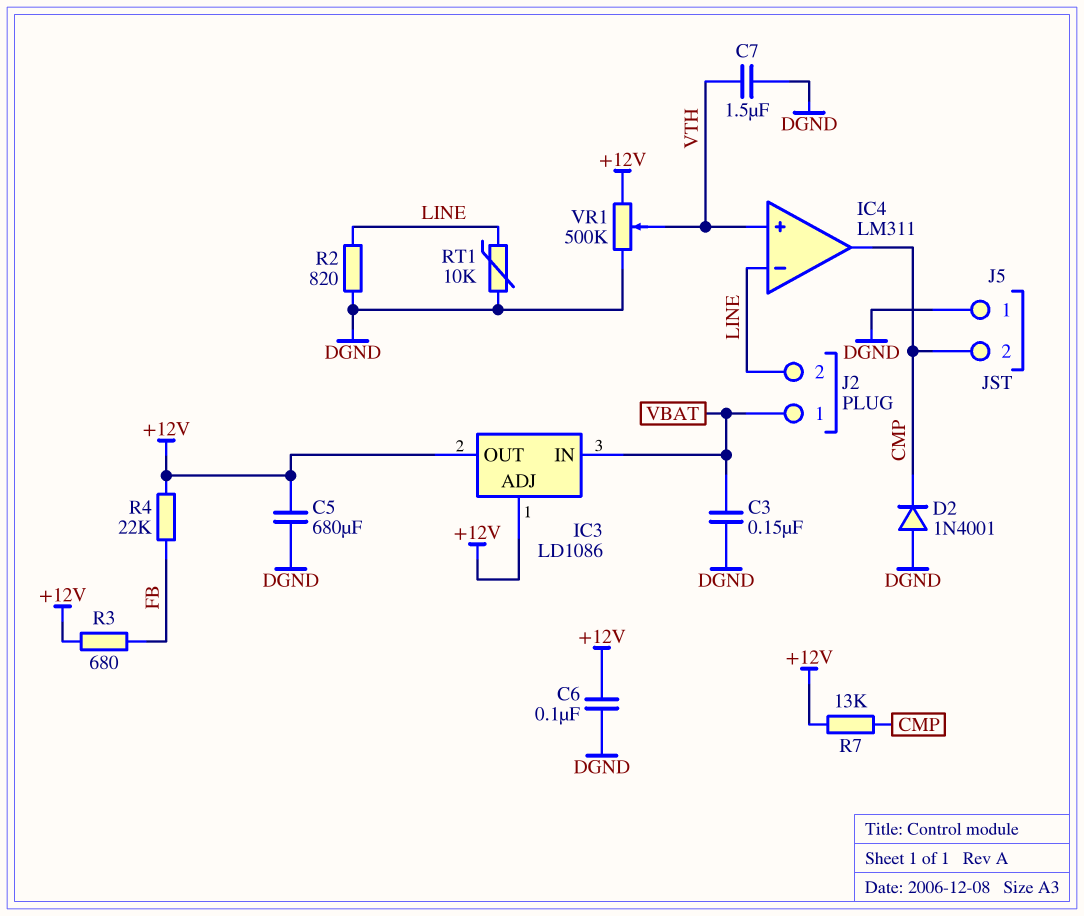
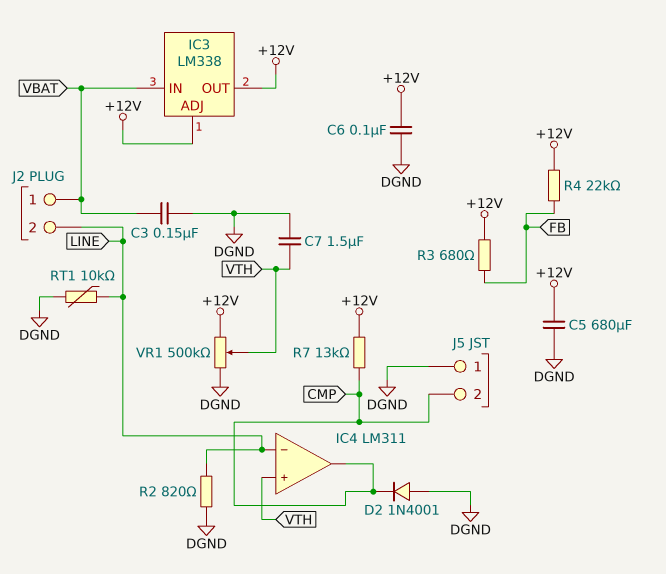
IC3: LD1086 -> LM338

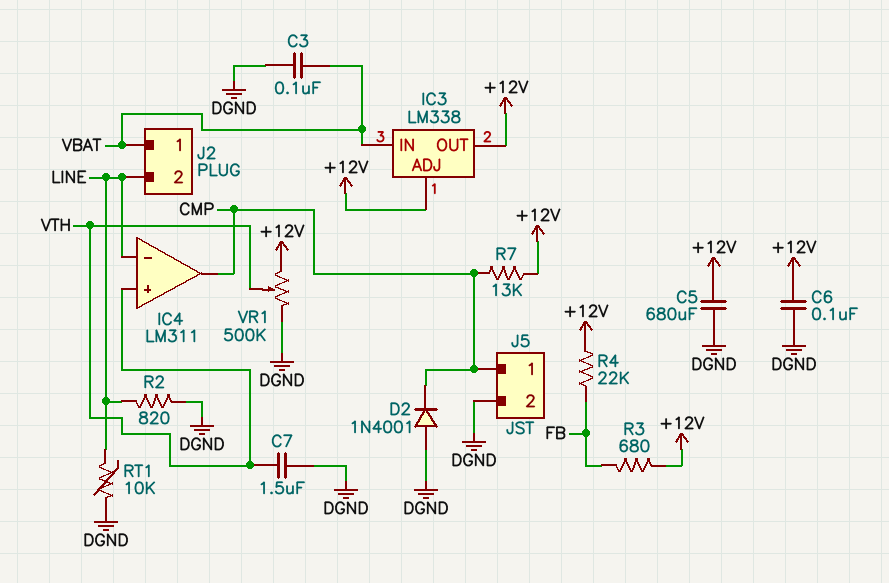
C3: 150nF (DGND, VBAT) -> 100nF (DGND, VBAT)
J5 pin 1: DGND -> CMP
J5 pin 2: CMP -> DGND

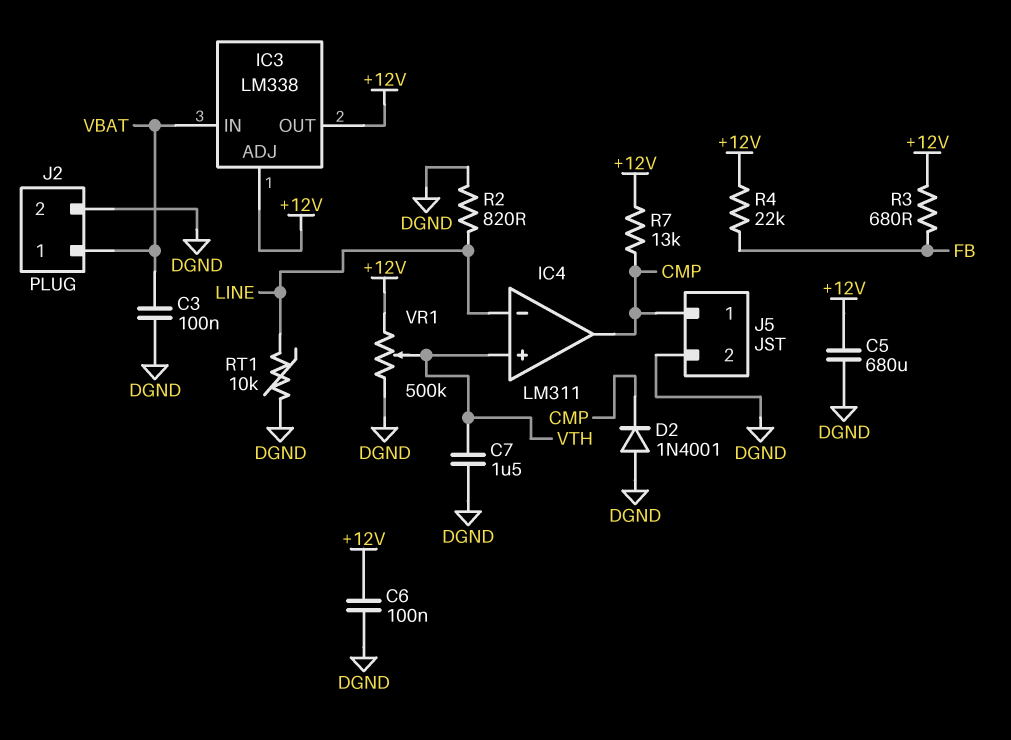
J2 pin 2: LINE -> DGND

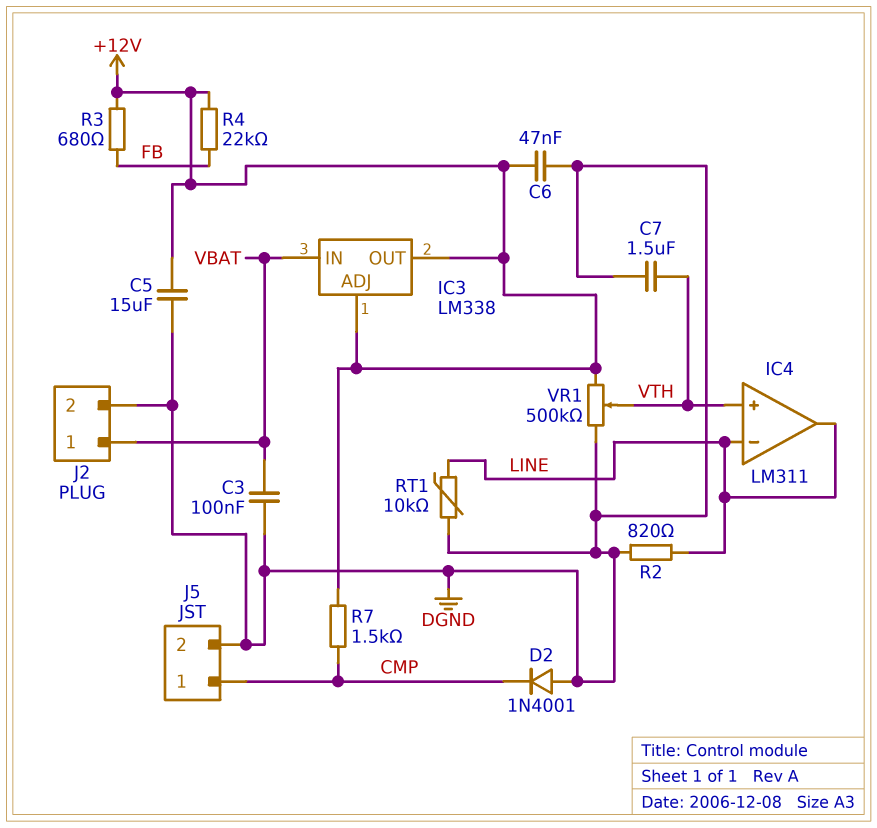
C5: 680uF (+12V, DGND) -> 15uF (+12V, DGND)
C6: 100nF (+12V, DGND) -> 47nF (+12V, DGND)
IC4 pin out: CMP -> LINE
R7: 13k (+12V, CMP) -> 1.5k (+12V, CMP)

